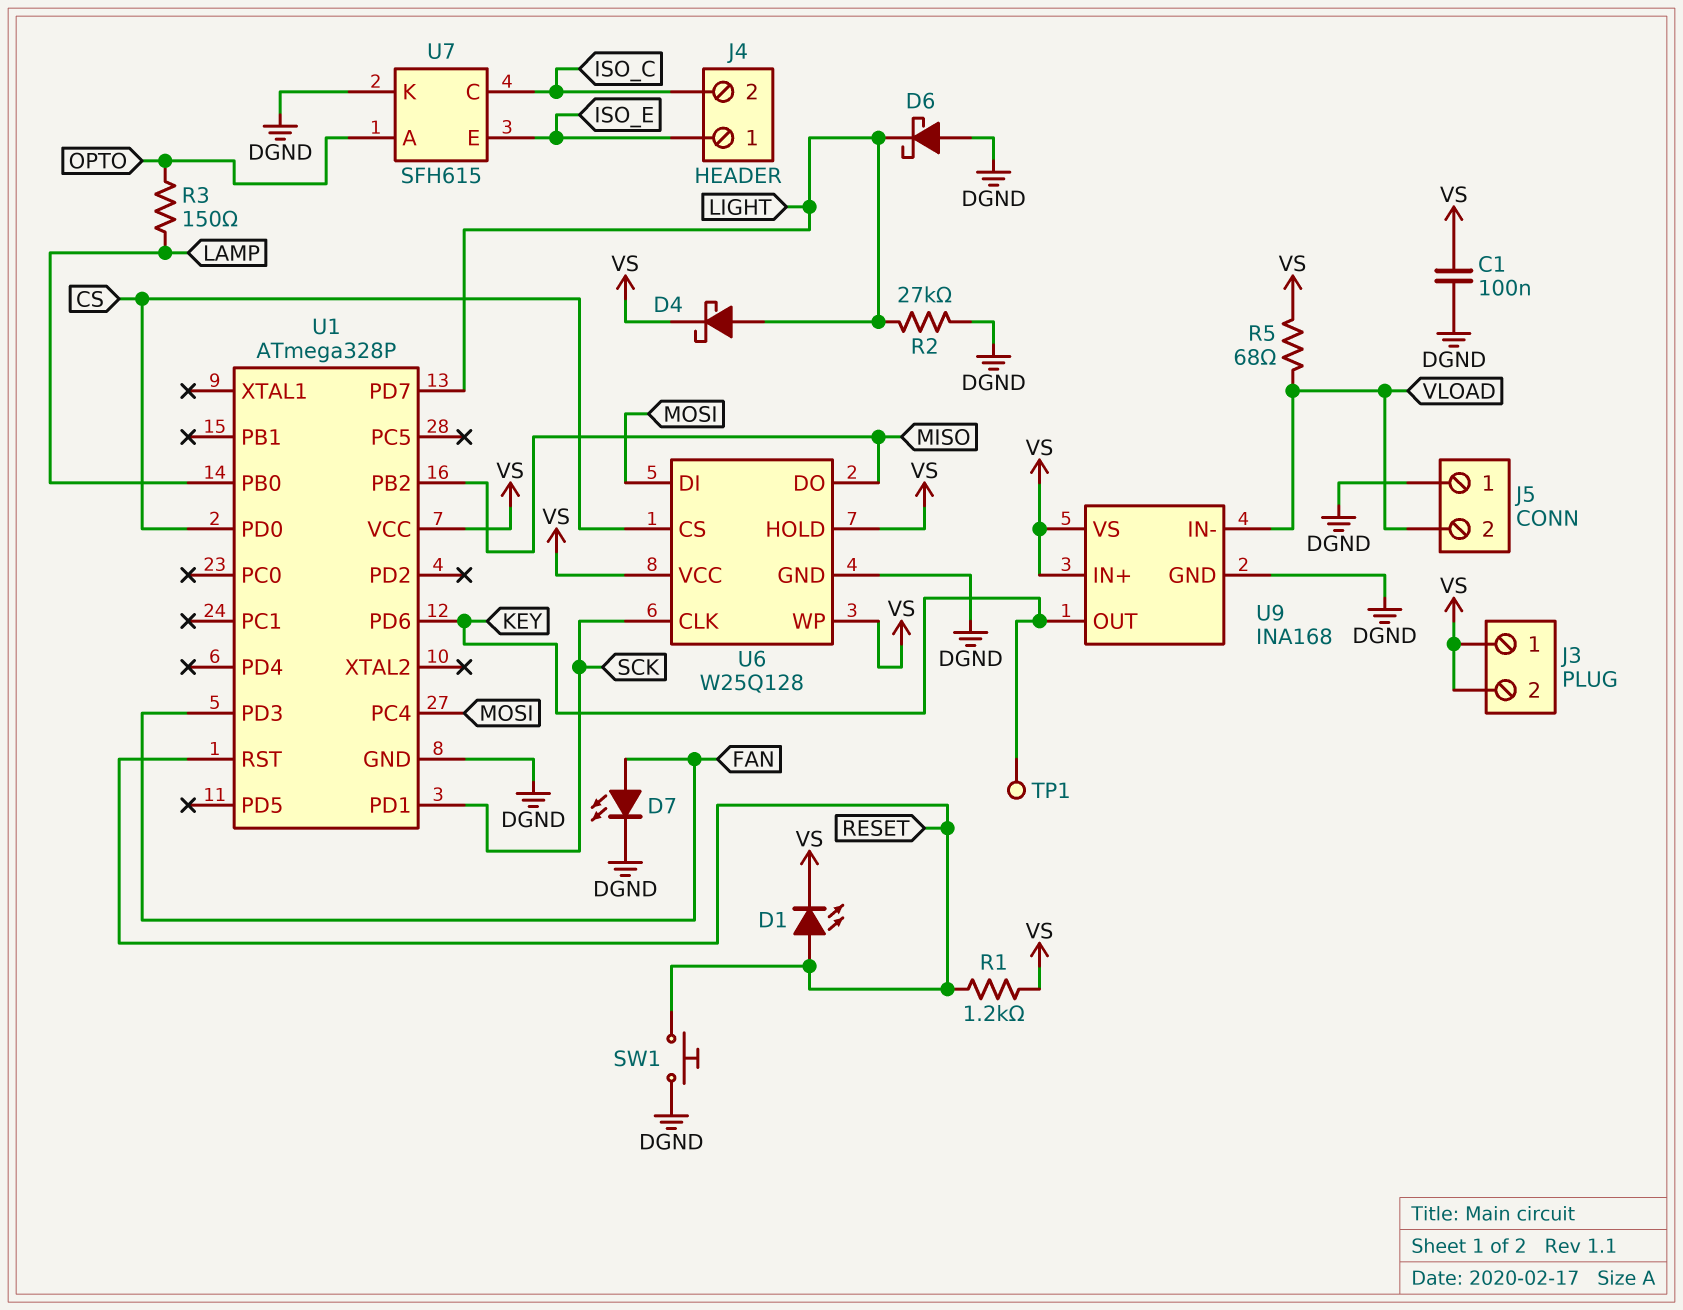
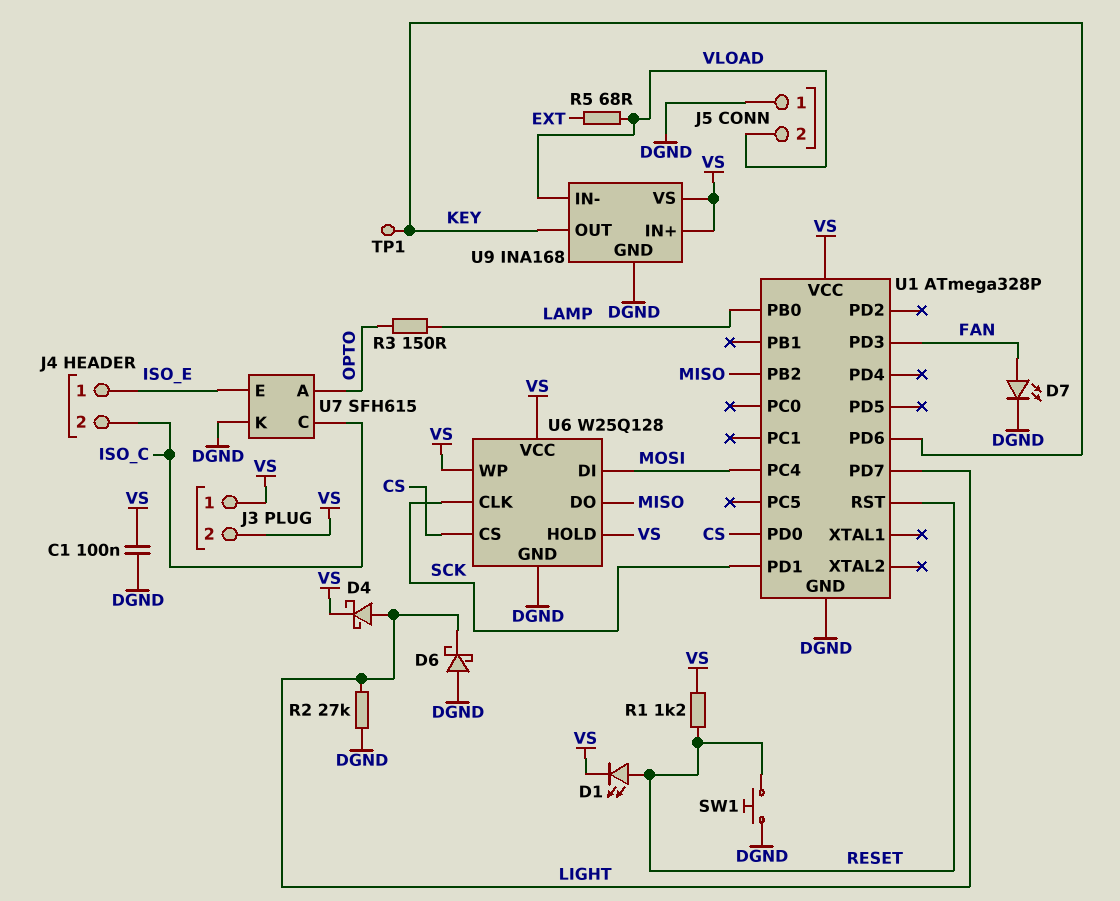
R5: 68 (VLOAD, VS) -> 68 (EXT, VLOAD)

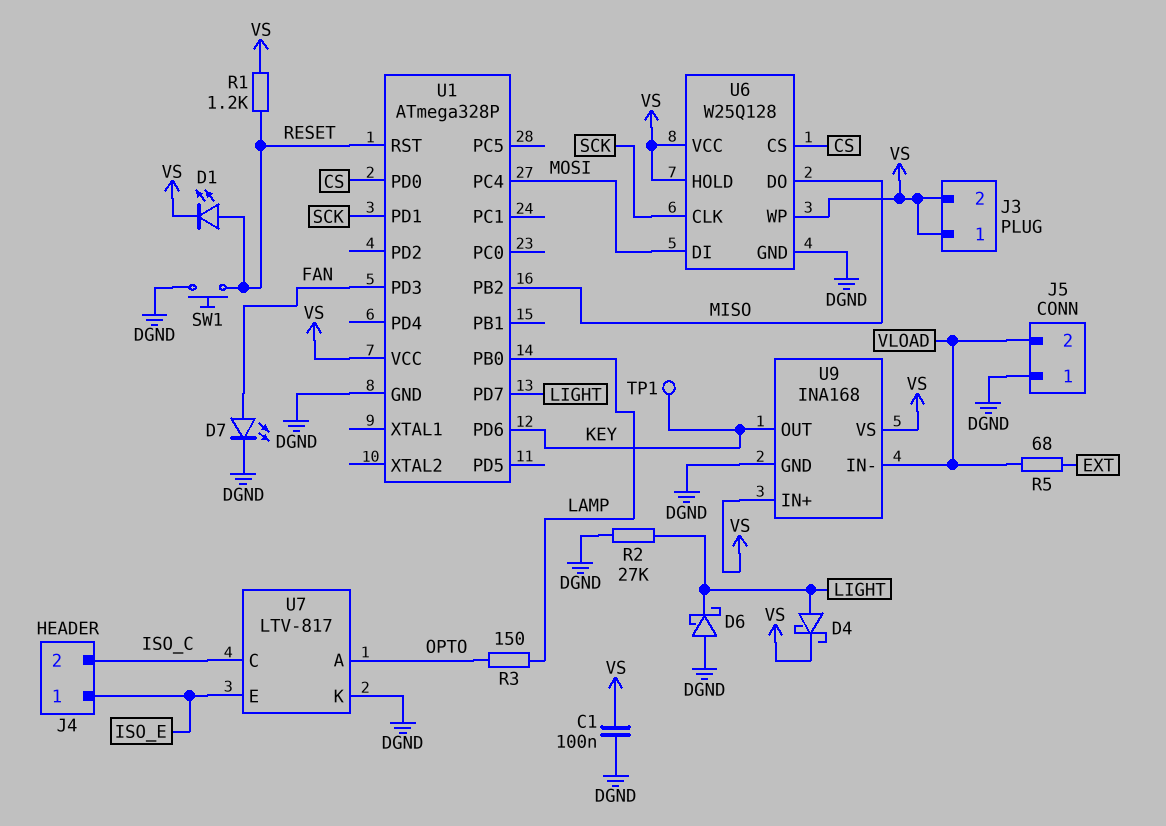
U7: SFH615 -> LTV-817

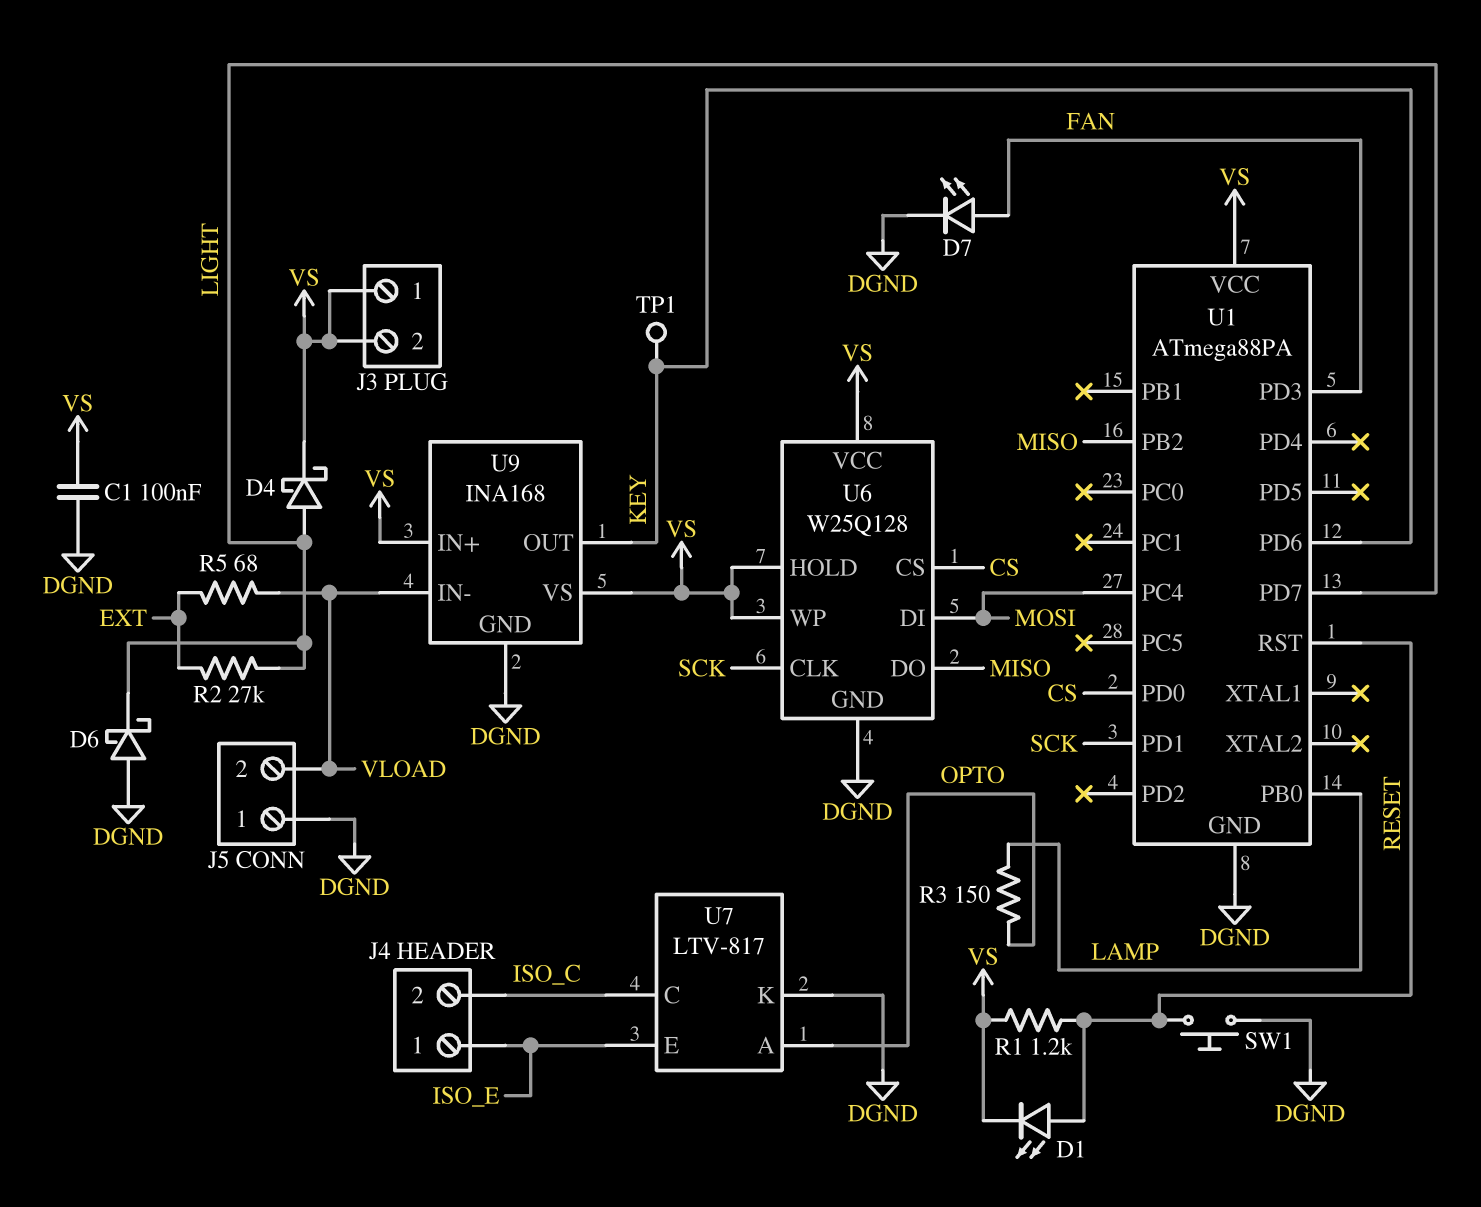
R2: 27k (DGND, LIGHT) -> 27k (EXT, LIGHT)
U1: ATmega328P -> ATmega88PA

